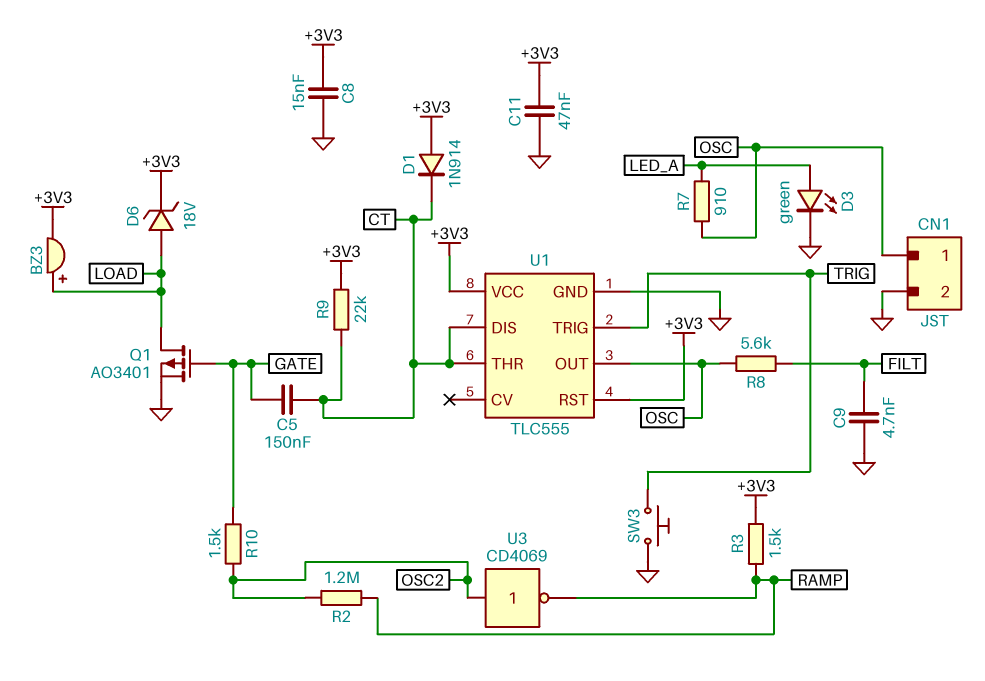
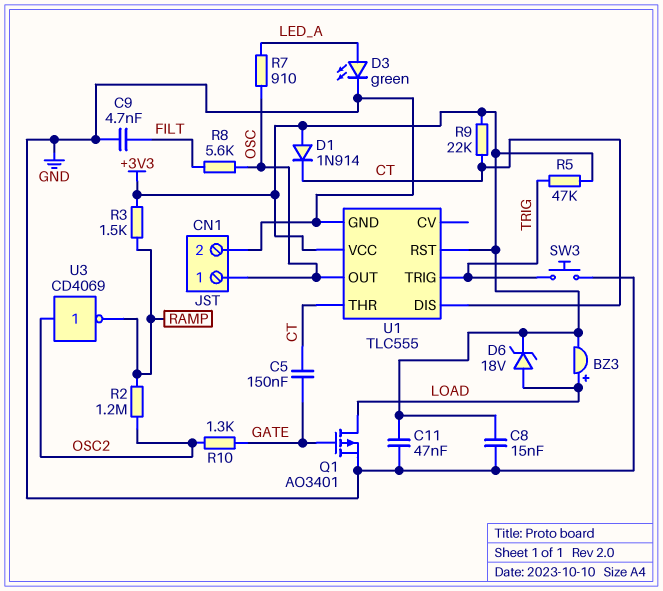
R5: none -> 47k (+3V3, TRIG)
R10: 1.5k (GATE, OSC2) -> 1.3k (GATE, OSC2)

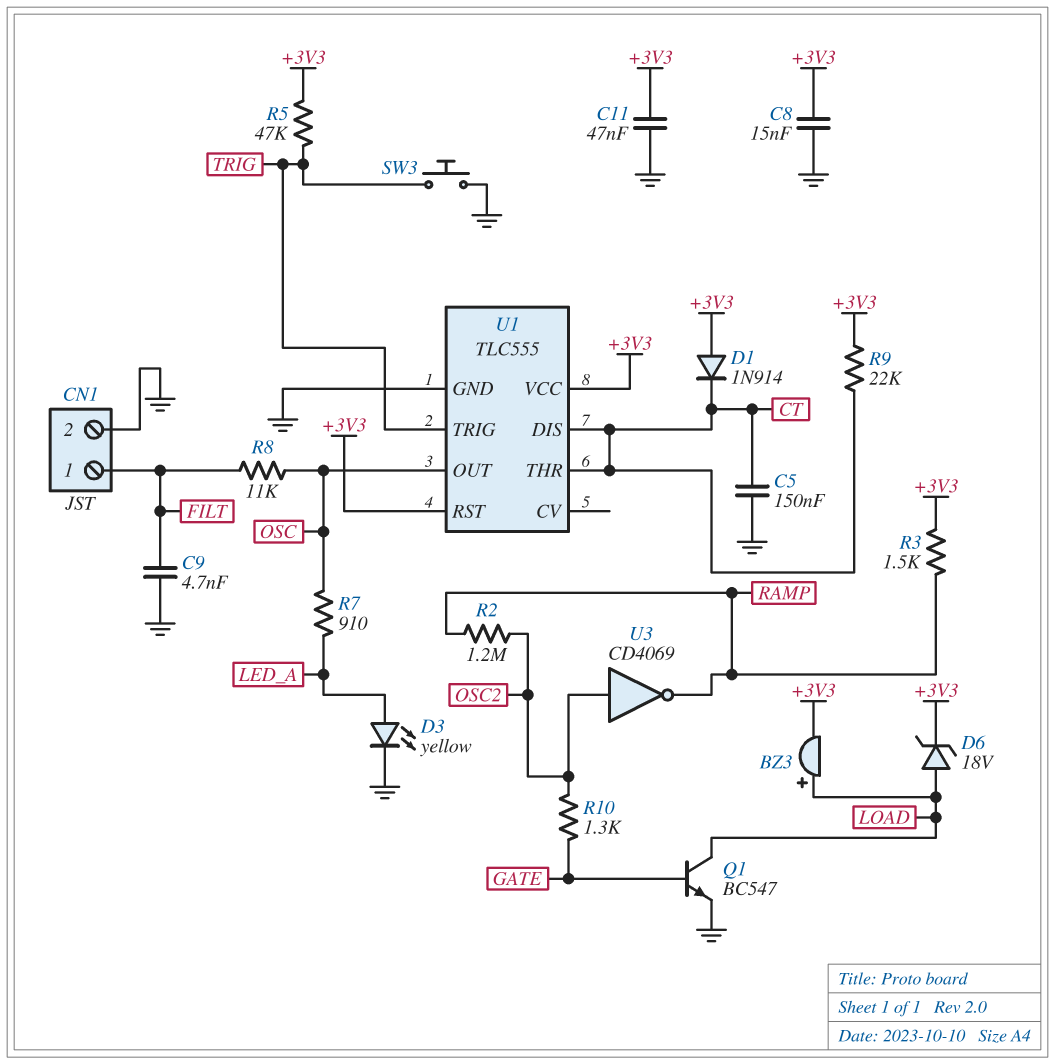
C5: 150nF (CT, GATE) -> 150nF (CT, GND)
CN1 pin 1: OSC -> FILT
D3: LED green (A LED_A, K GND) -> LED yellow (A LED_A, K GND)
Q1: PMOS AO3401 (G GATE, D LOAD, S GND) -> NPN BC547 (B GATE, C LOAD, E GND)
R8: 5.6k (FILT, OSC) -> 11k (FILT, OSC)

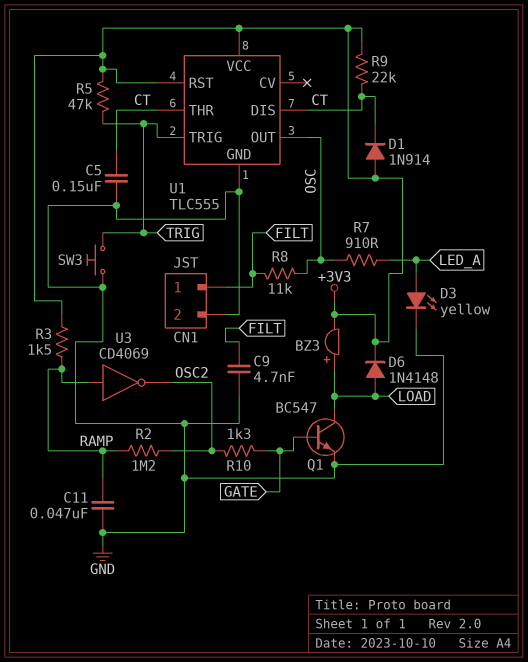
C8: 15nF (+3V3, GND) -> none
C11: 47nF (+3V3, GND) -> 47nF (GND, RAMP)
D6: zener 18V (A LOAD, K +3V3) -> diode 1N4148 (A LOAD, K +3V3)
U3: NOT CD4069 (in OSC2, out RAMP) -> NOT CD4069 (in RAMP, out OSC2)

